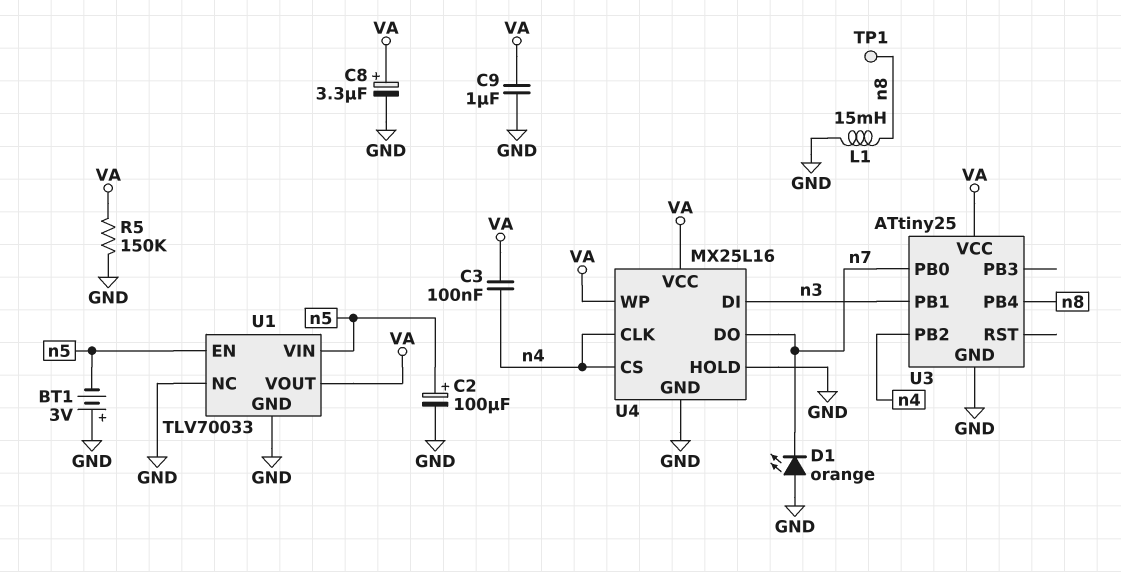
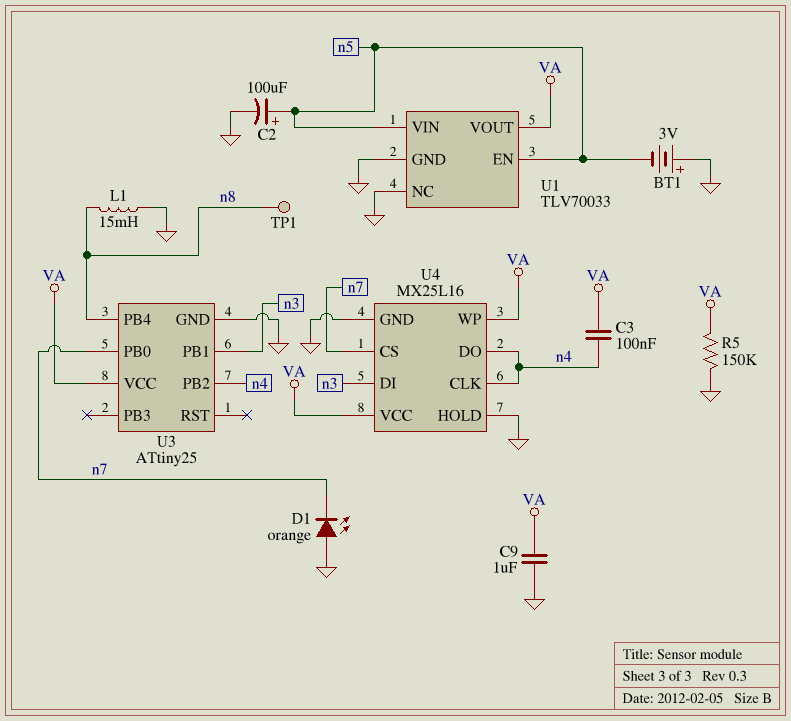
C8: 3.3uF (plus VA, minus GND) -> none
U4 pin CS: n4 -> n7
U4 pin DO: n7 -> n4

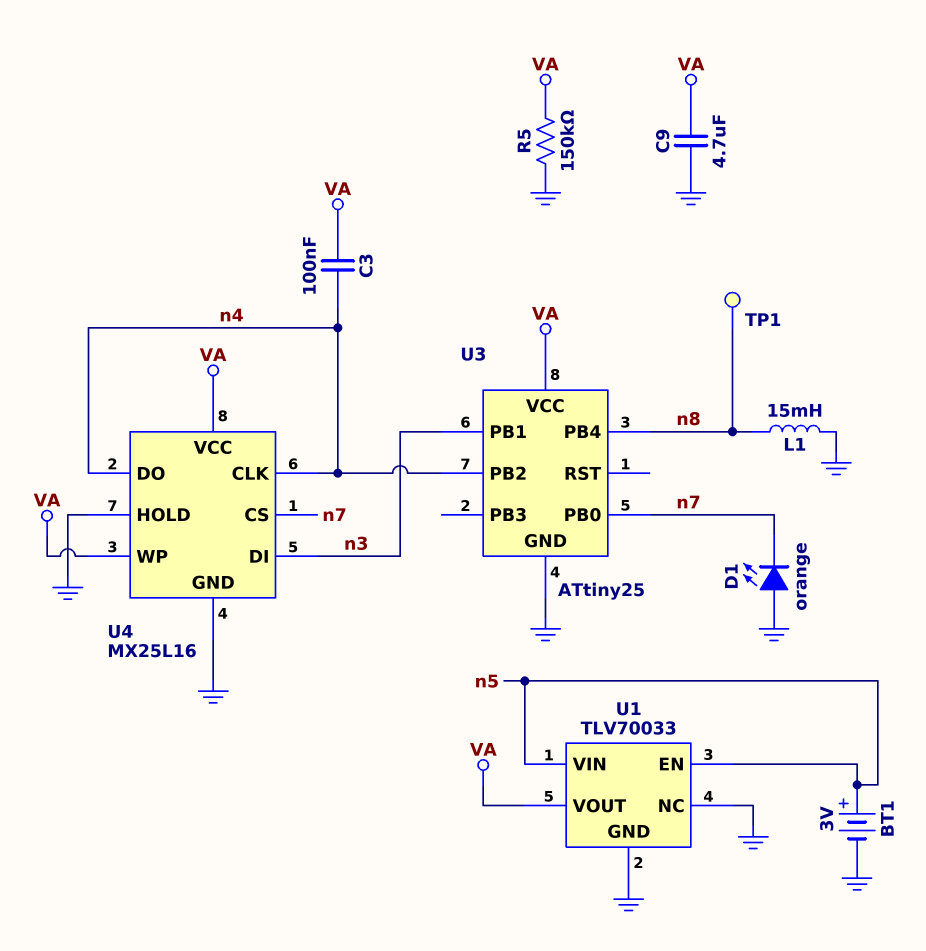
BT1: 3V (plus GND, minus n5) -> 3V (plus n5, minus GND)
C2: 100uF (plus n5, minus GND) -> none
C9: 1uF (GND, VA) -> 4.7uF (GND, VA)

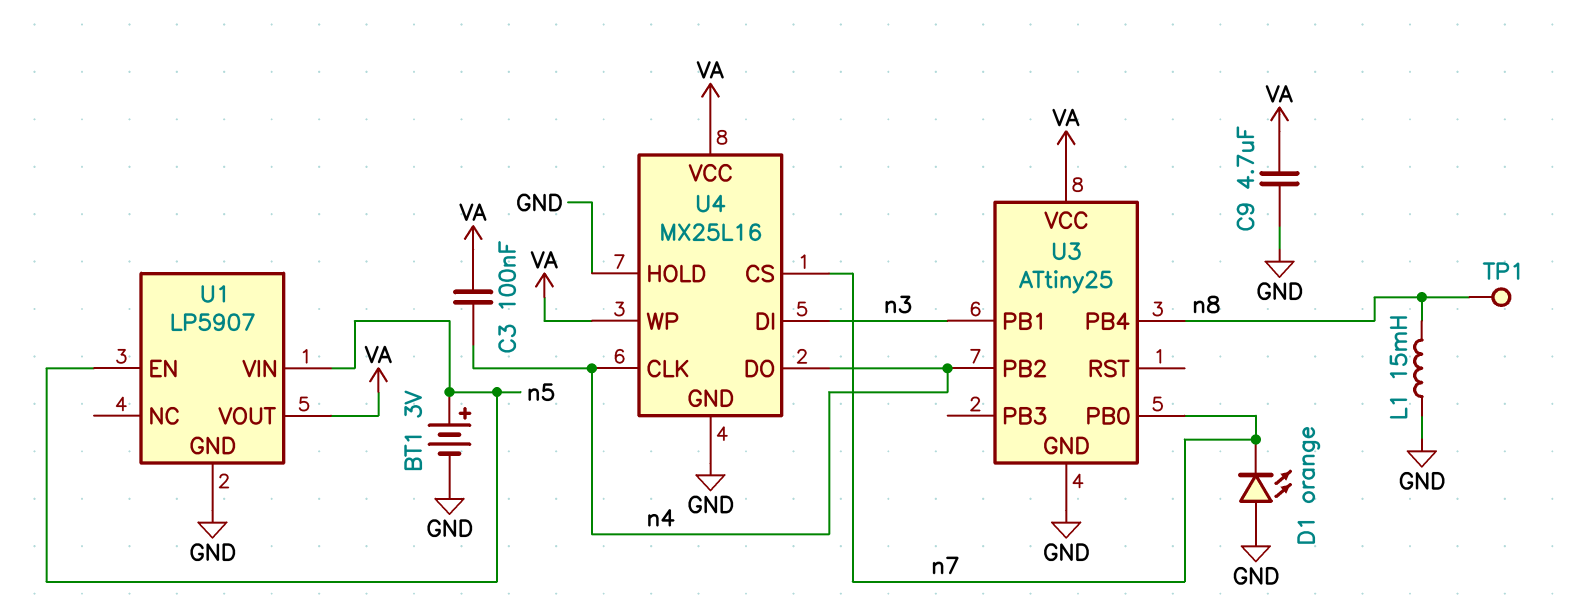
R5: 150k (GND, VA) -> none
U1: TLV70033 -> LP5907
U1 pin NC: GND -> none

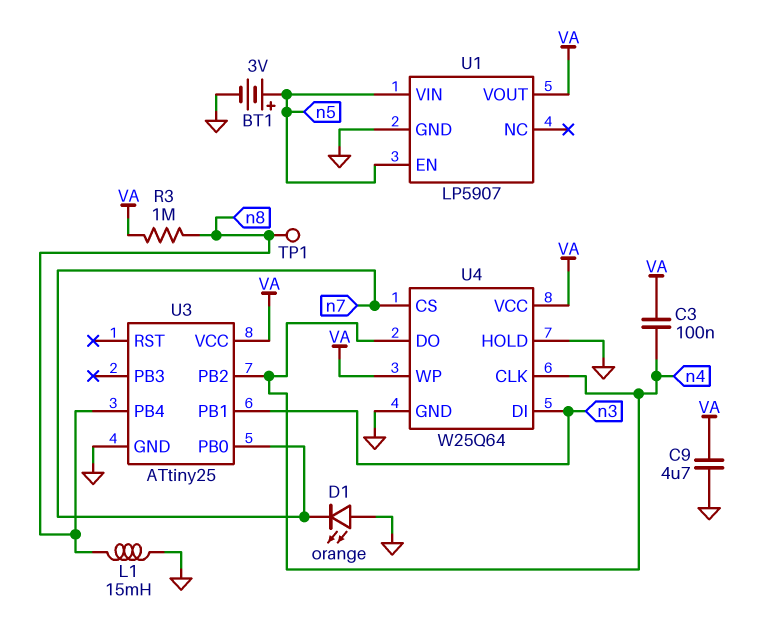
R3: none -> 1M (VA, n8)
U4: MX25L16 -> W25Q64

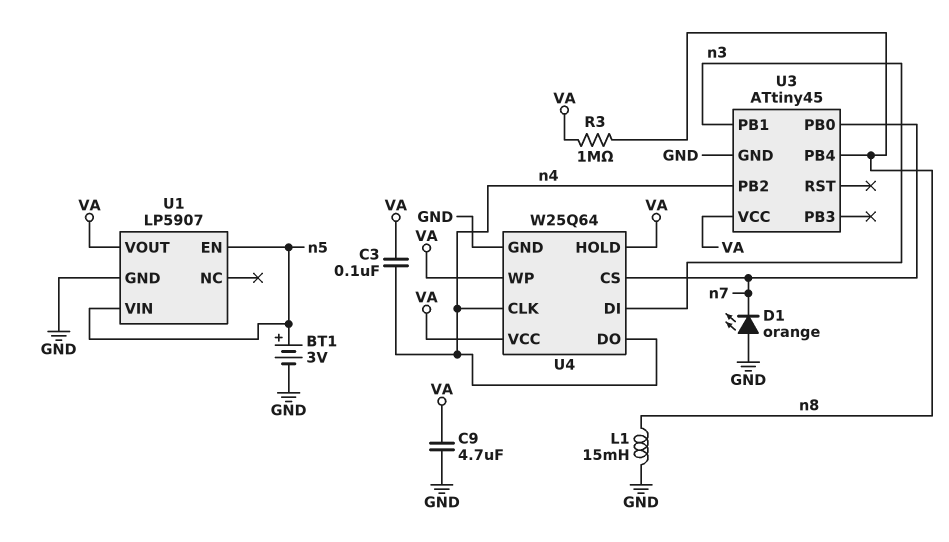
TP1: test point (n8) -> none
U3: ATtiny25 -> ATtiny45
U4 pin HOLD: GND -> VA

